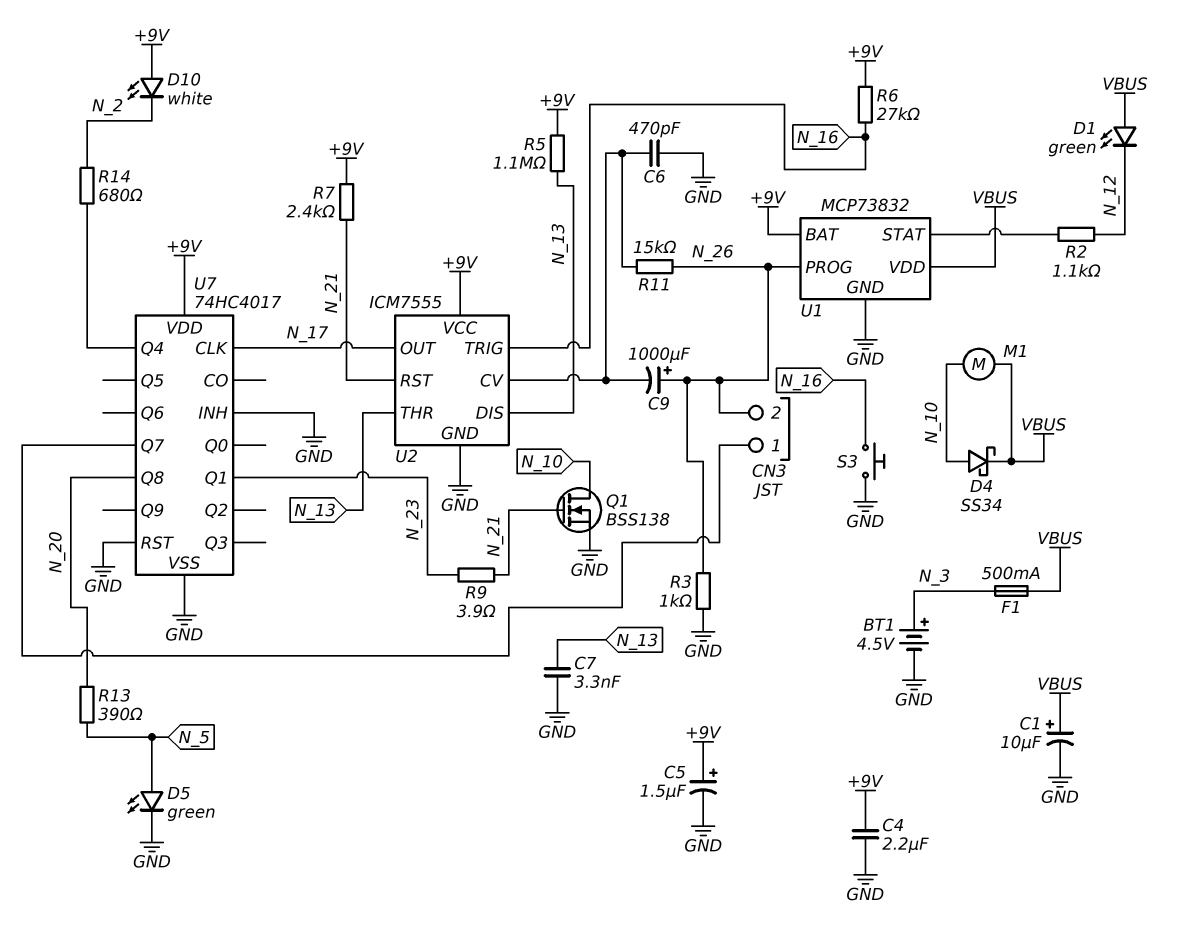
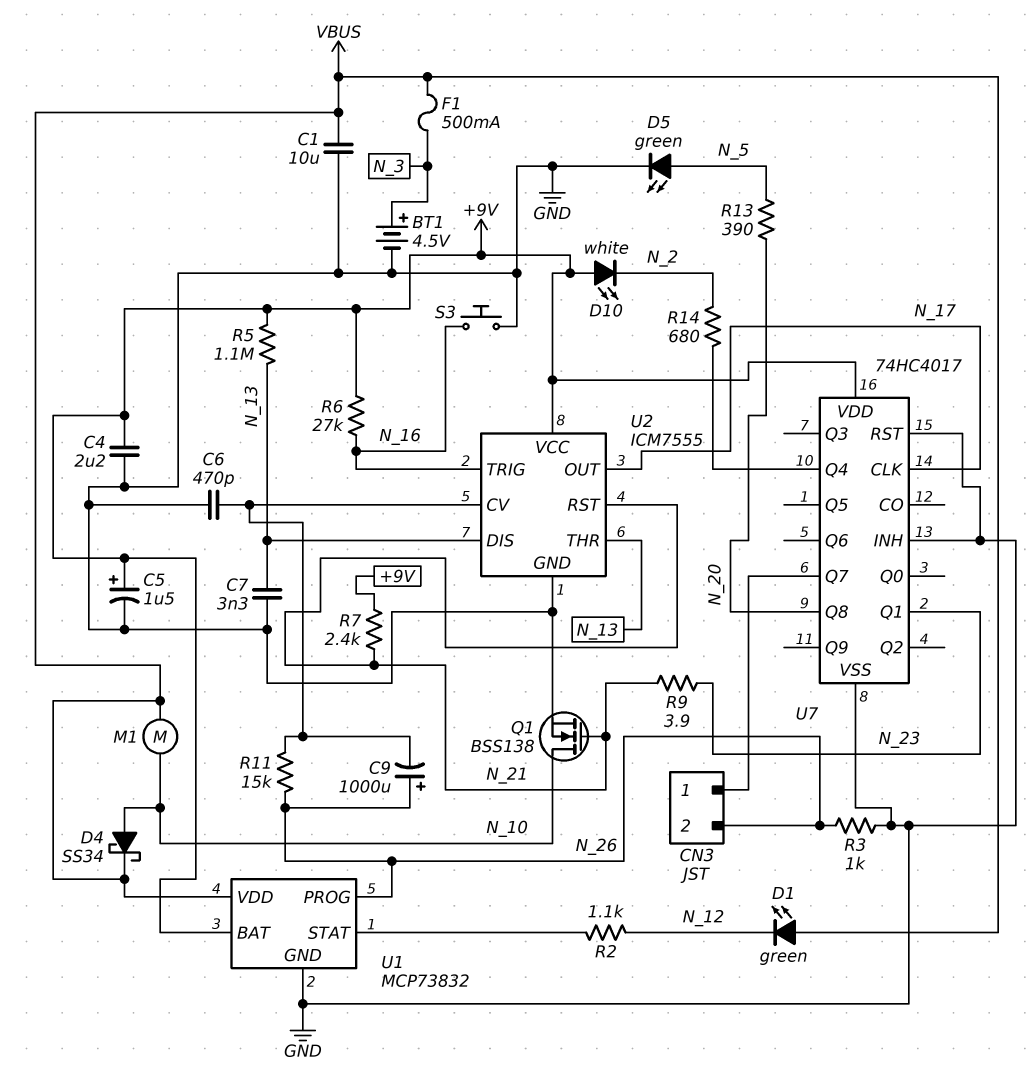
C1: 10uF (plus VBUS, minus GND) -> 10uF (GND, VBUS)

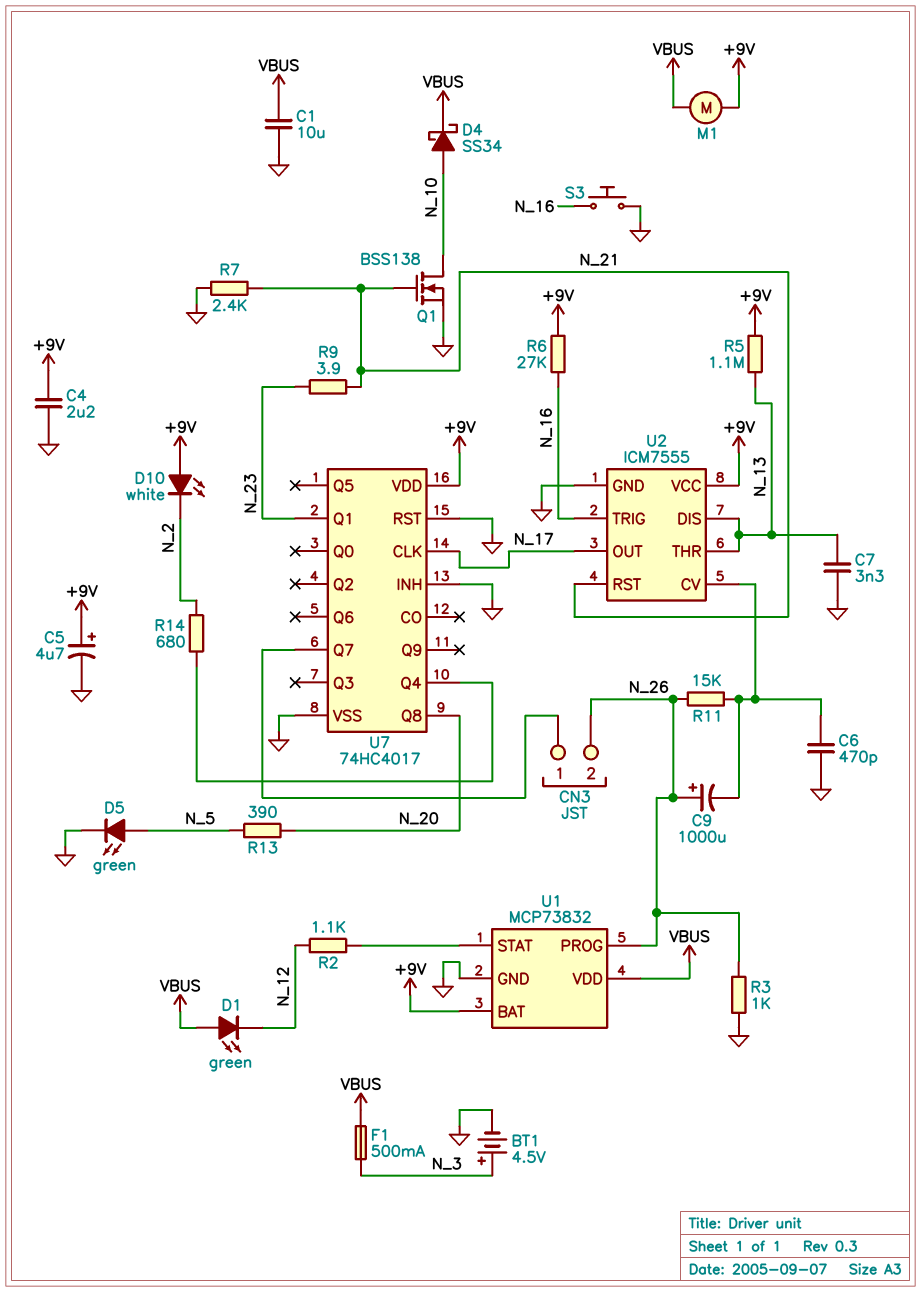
C5: 1.5uF (plus +9V, minus GND) -> 4.7uF (plus +9V, minus GND)
M1: motor (N_10, VBUS) -> motor (+9V, VBUS)
R7: 2.4k (+9V, N_21) -> 2.4k (GND, N_21)

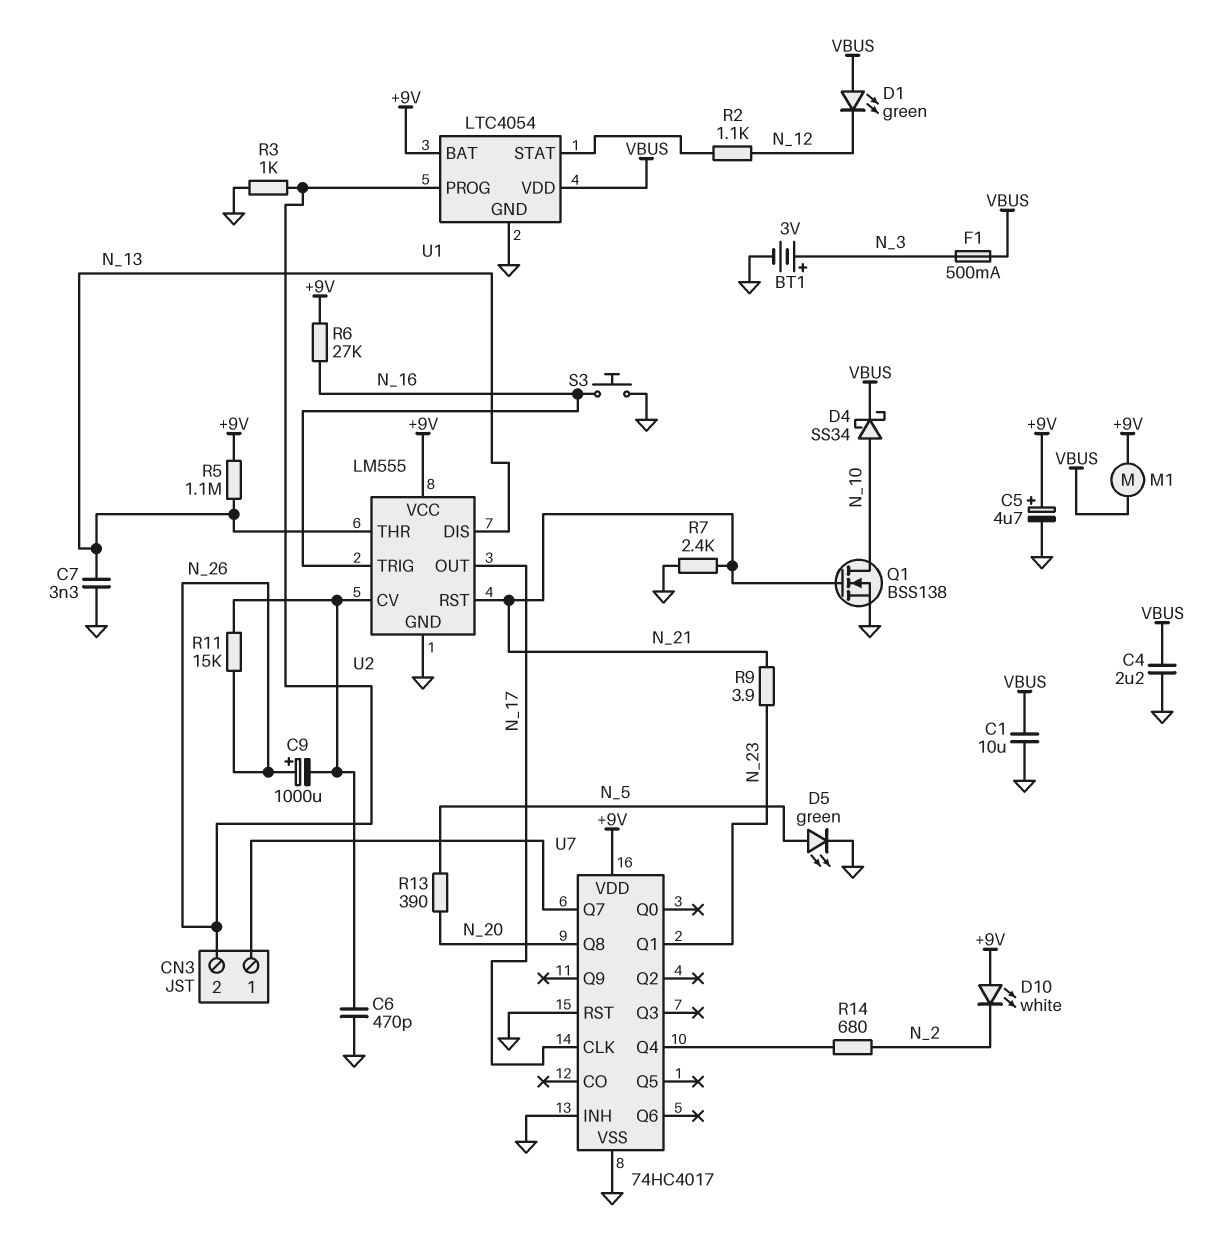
BT1: 4.5V (plus N_3, minus GND) -> 3V (plus N_3, minus GND)
C4: 2.2uF (+9V, GND) -> 2.2uF (GND, VBUS)
U1: MCP73832 -> LTC4054
U2: ICM7555 -> LM555

